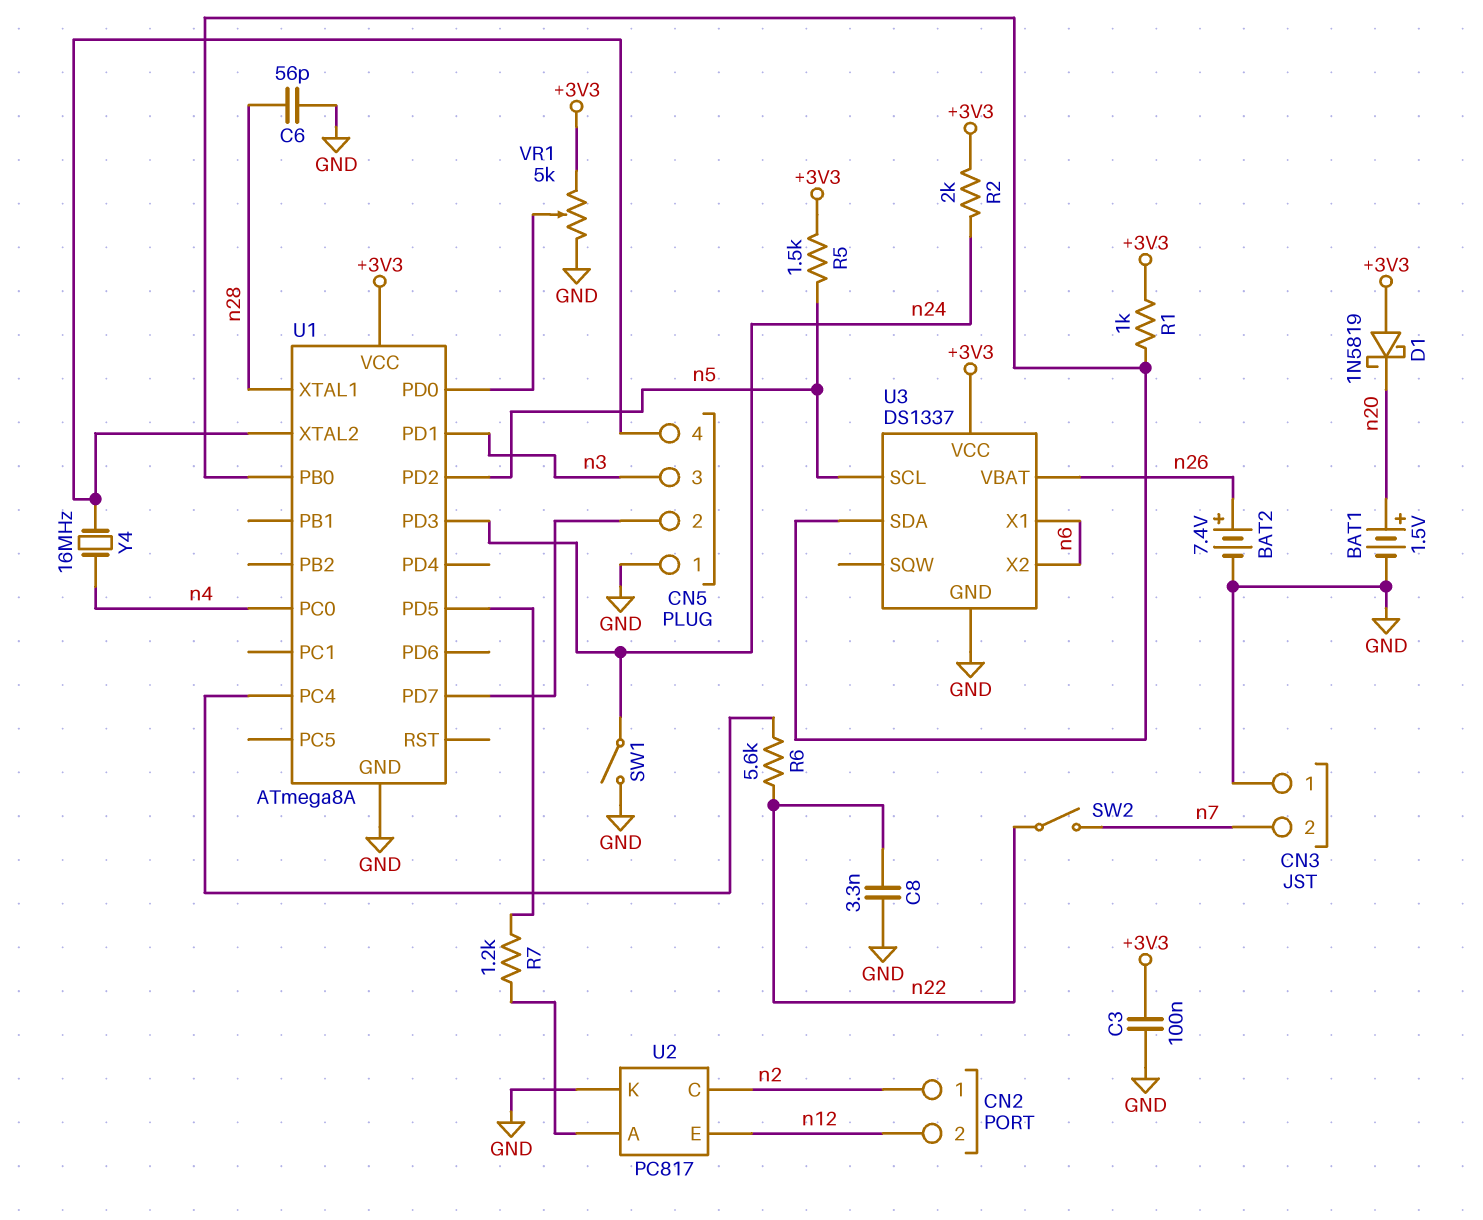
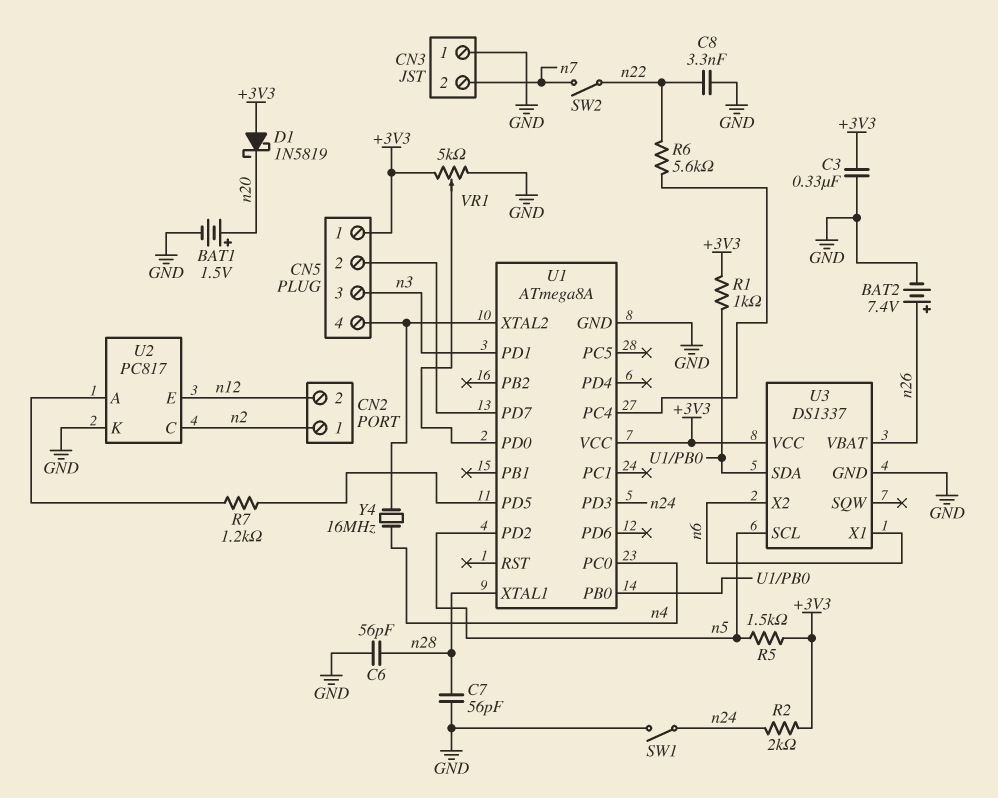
C3: 100nF (+3V3, GND) -> 330nF (+3V3, GND)
C7: none -> 56pF (GND, n28)
CN5 pin 1: GND -> +3V3

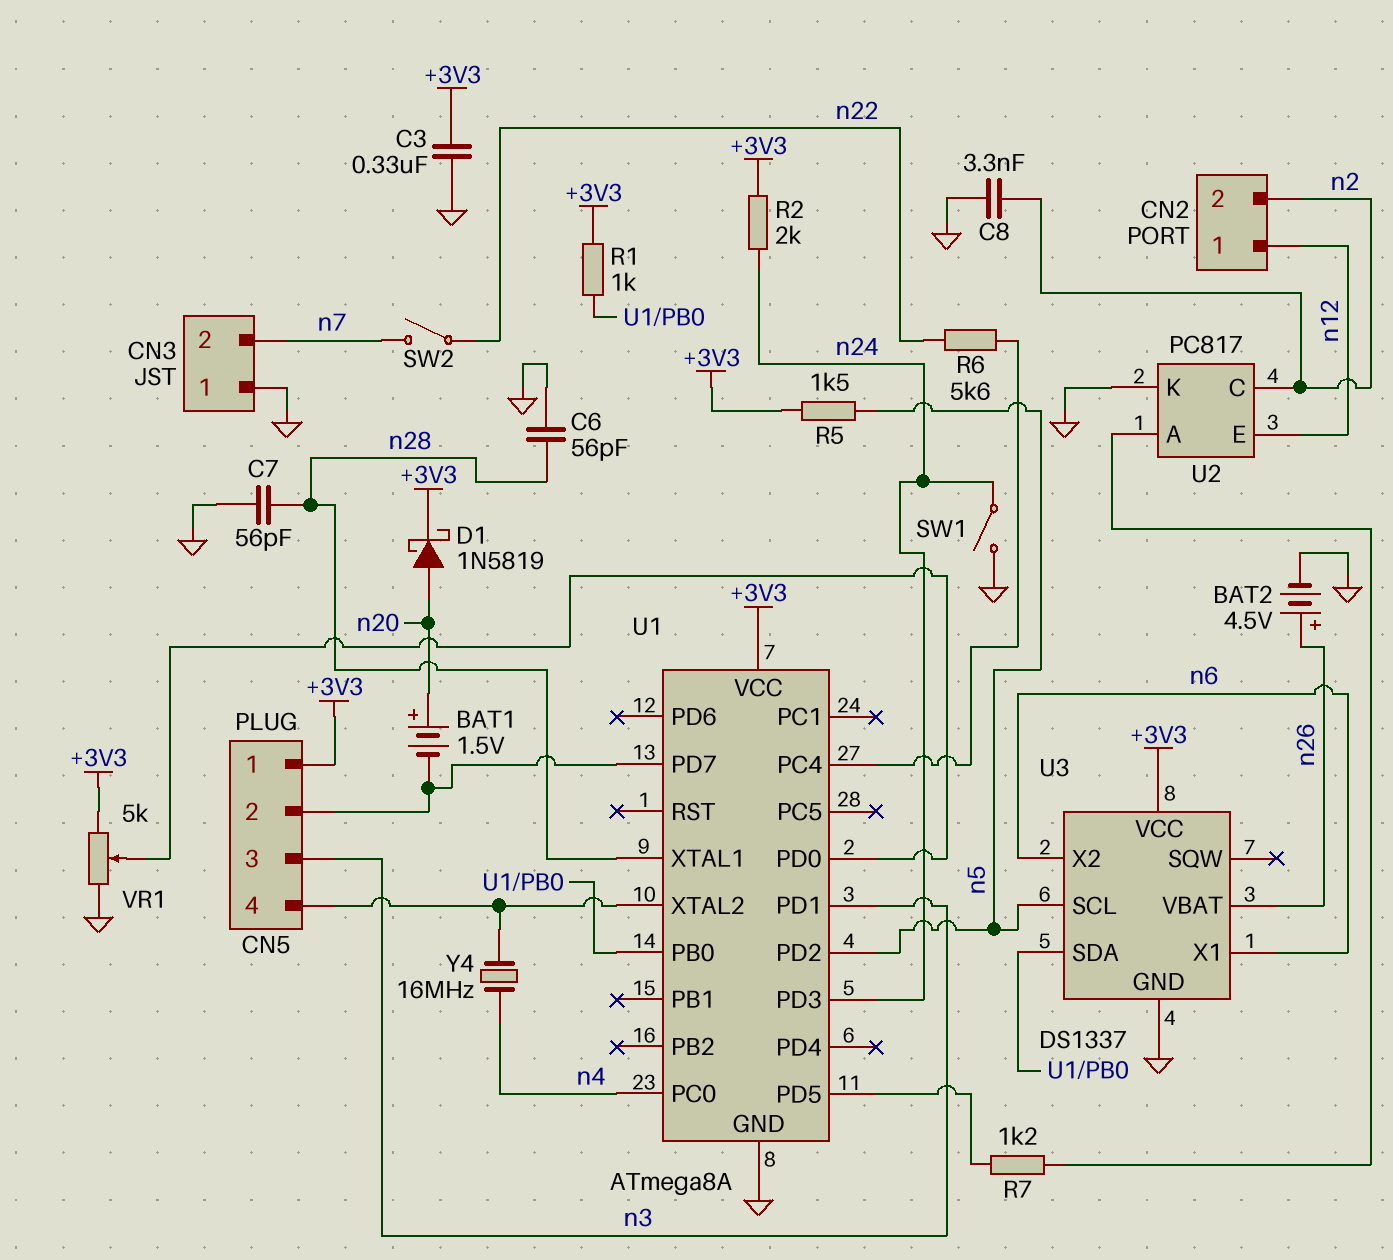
BAT1: 1.5V (plus n20, minus GND) -> 1.5V (plus n20, minus CN5/2)
BAT2: 7.4V (plus n26, minus GND) -> 4.5V (plus n26, minus GND)
C8: 3.3nF (GND, n22) -> 3.3nF (GND, n2)
CN2 pin 1: n2 -> n12
CN2 pin 2: n12 -> n2
D1: schottky 1N5819 (A +3V3, K n20) -> schottky 1N5819 (A n20, K +3V3)

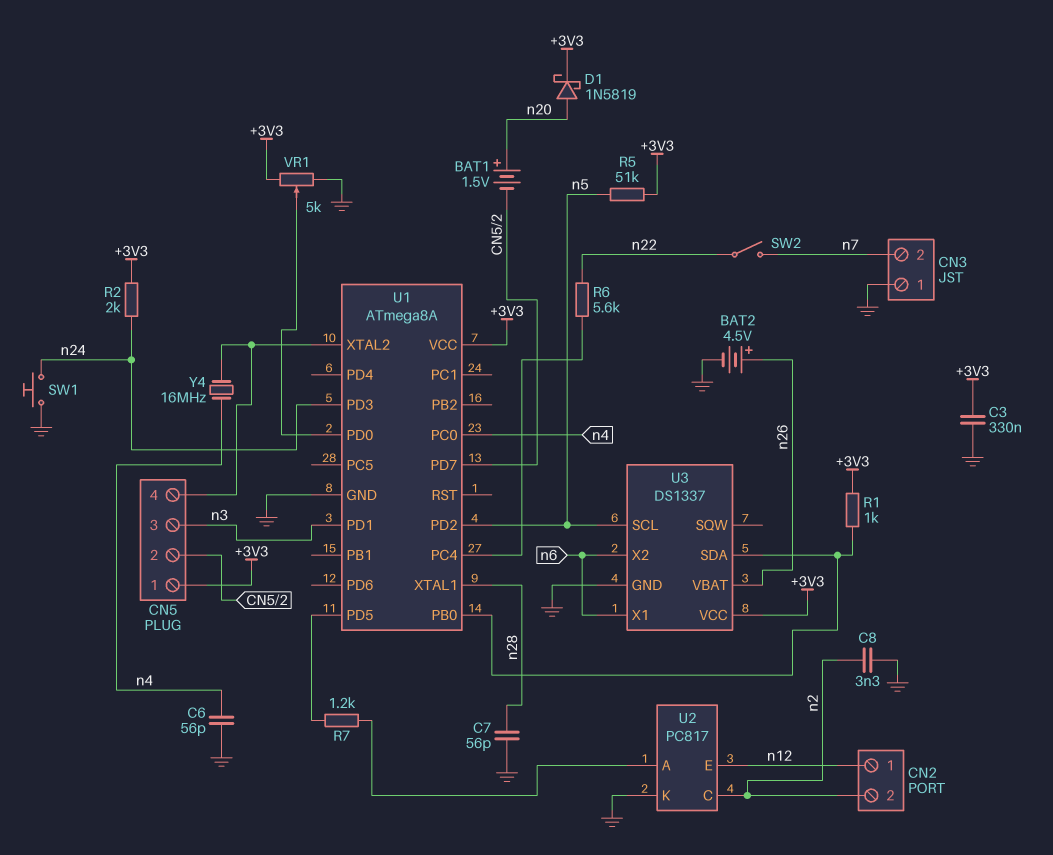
C6: 56pF (GND, n28) -> 56pF (GND, n4)
R5: 1.5k (+3V3, n5) -> 51k (+3V3, n5)
SW1: switch (GND, n24) -> button (GND, n24)

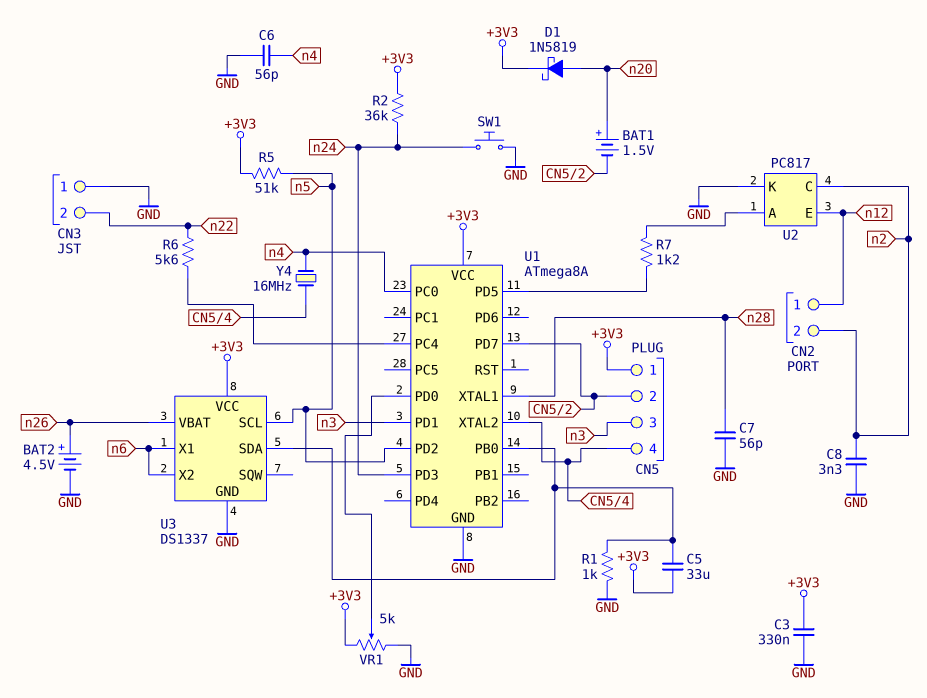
C5: none -> 33uF (+3V3, U1/PB0)
CN3 pin 2: n7 -> n22
R1: 1k (+3V3, U1/PB0) -> 1k (GND, U1/PB0)
R2: 2k (+3V3, n24) -> 36k (+3V3, n24)
SW2: switch (n7, n22) -> none

